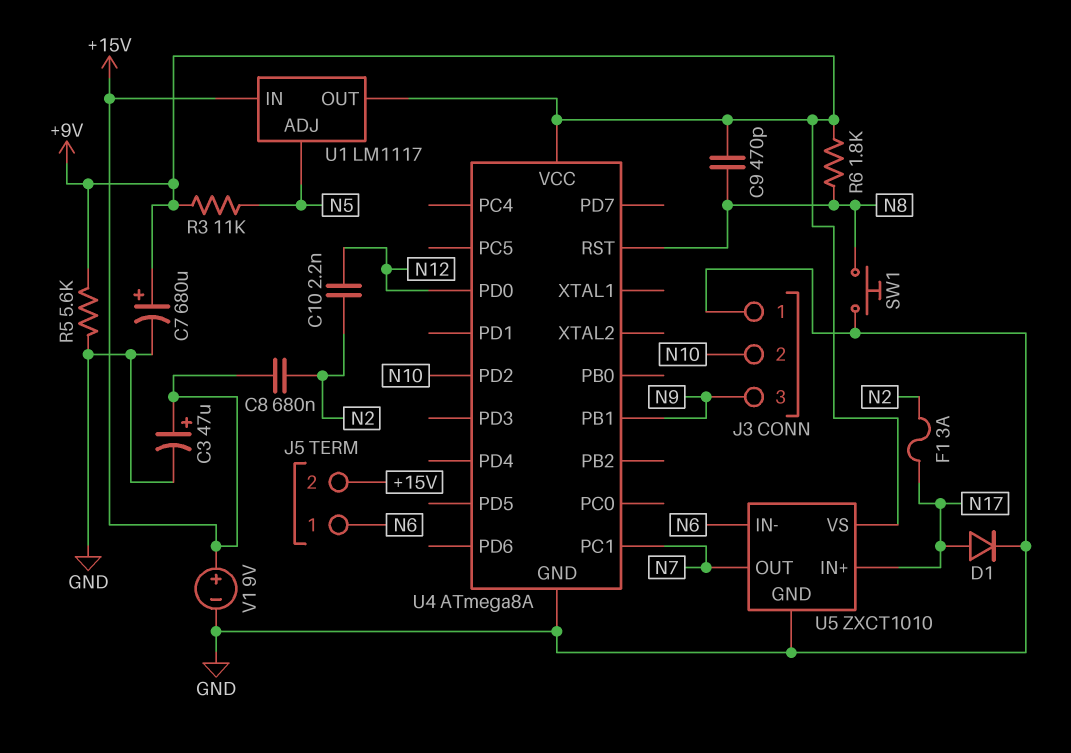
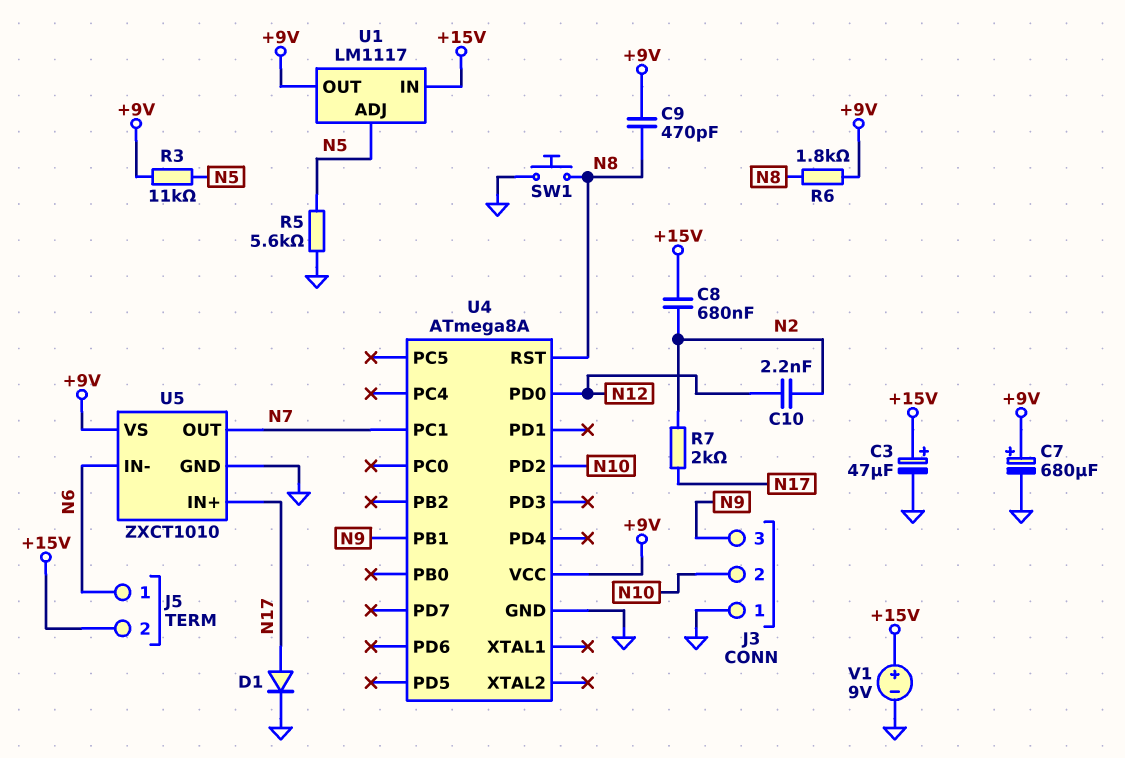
F1: 3A (N2, N17) -> none
R5: 5.6k (+9V, GND) -> 5.6k (GND, N5)
R7: none -> 2k (N2, N17)

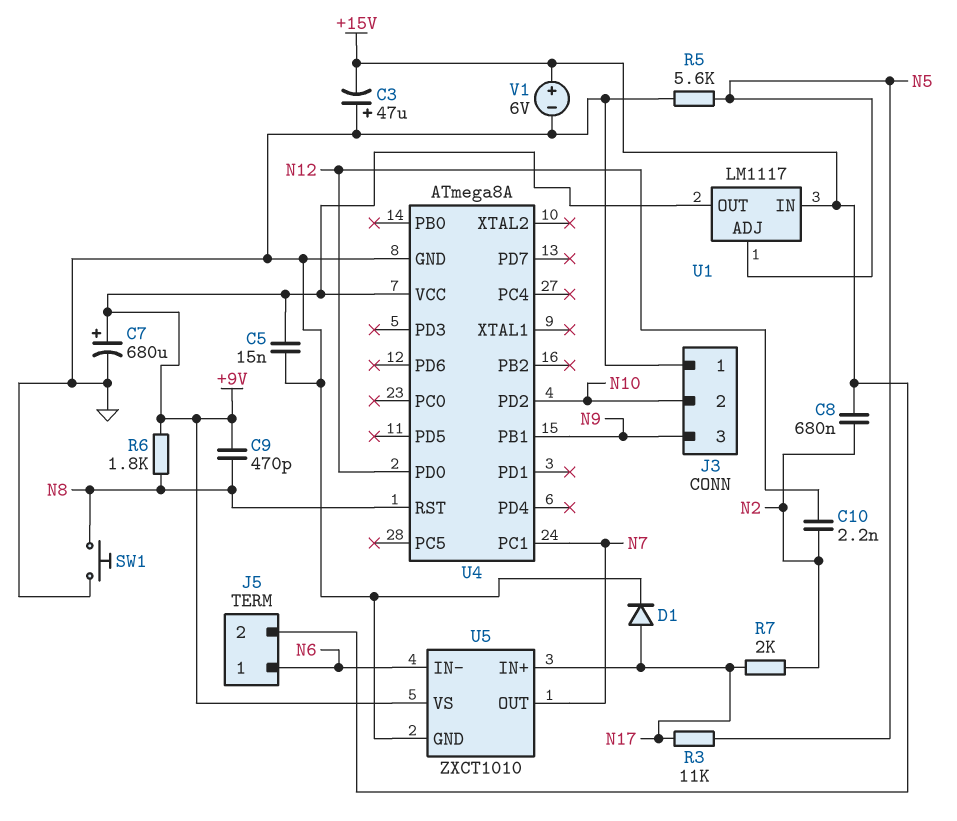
C3: 47uF (plus +15V, minus GND) -> 47uF (plus GND, minus +15V)
C5: none -> 15nF (+9V, GND)
R3: 11k (+9V, N5) -> 11k (N5, N17)
V1: 9V (plus +15V, minus GND) -> 6V (plus +15V, minus GND)

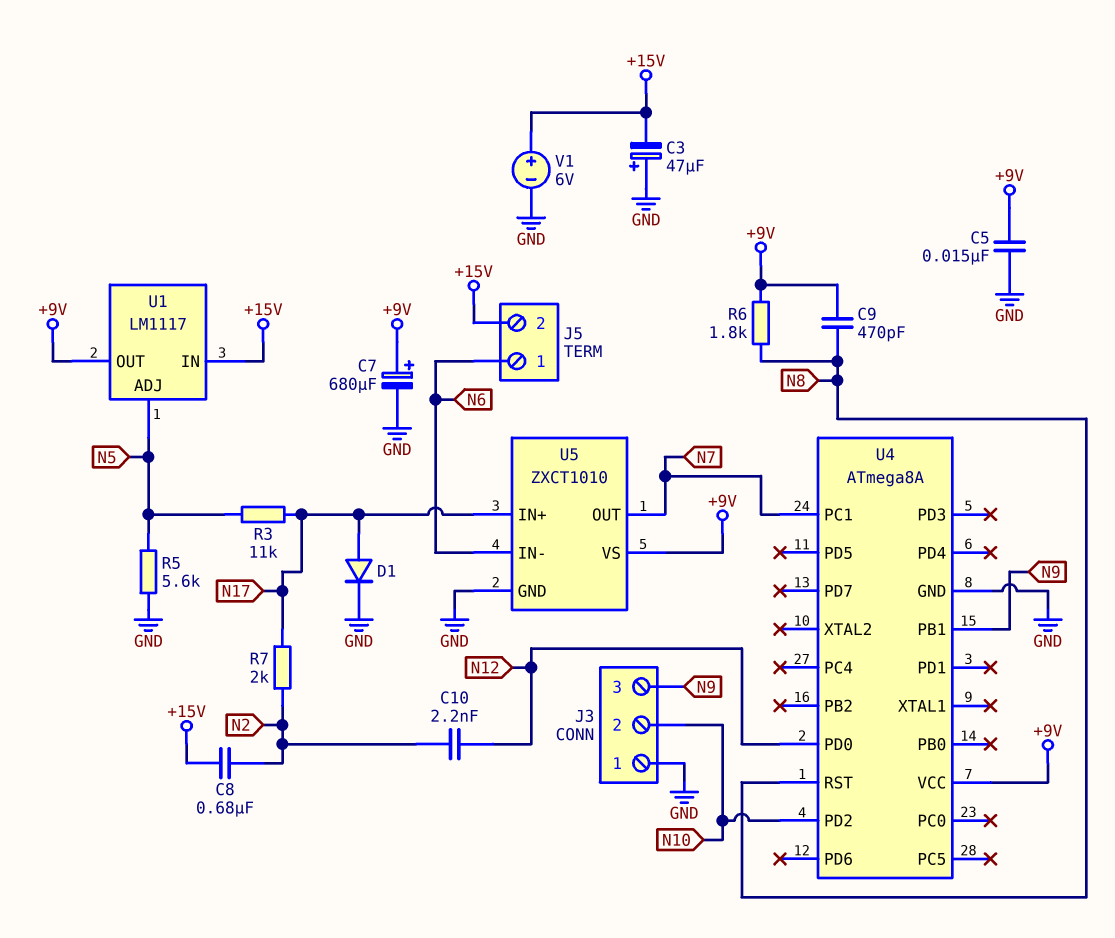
SW1: button (GND, N8) -> none

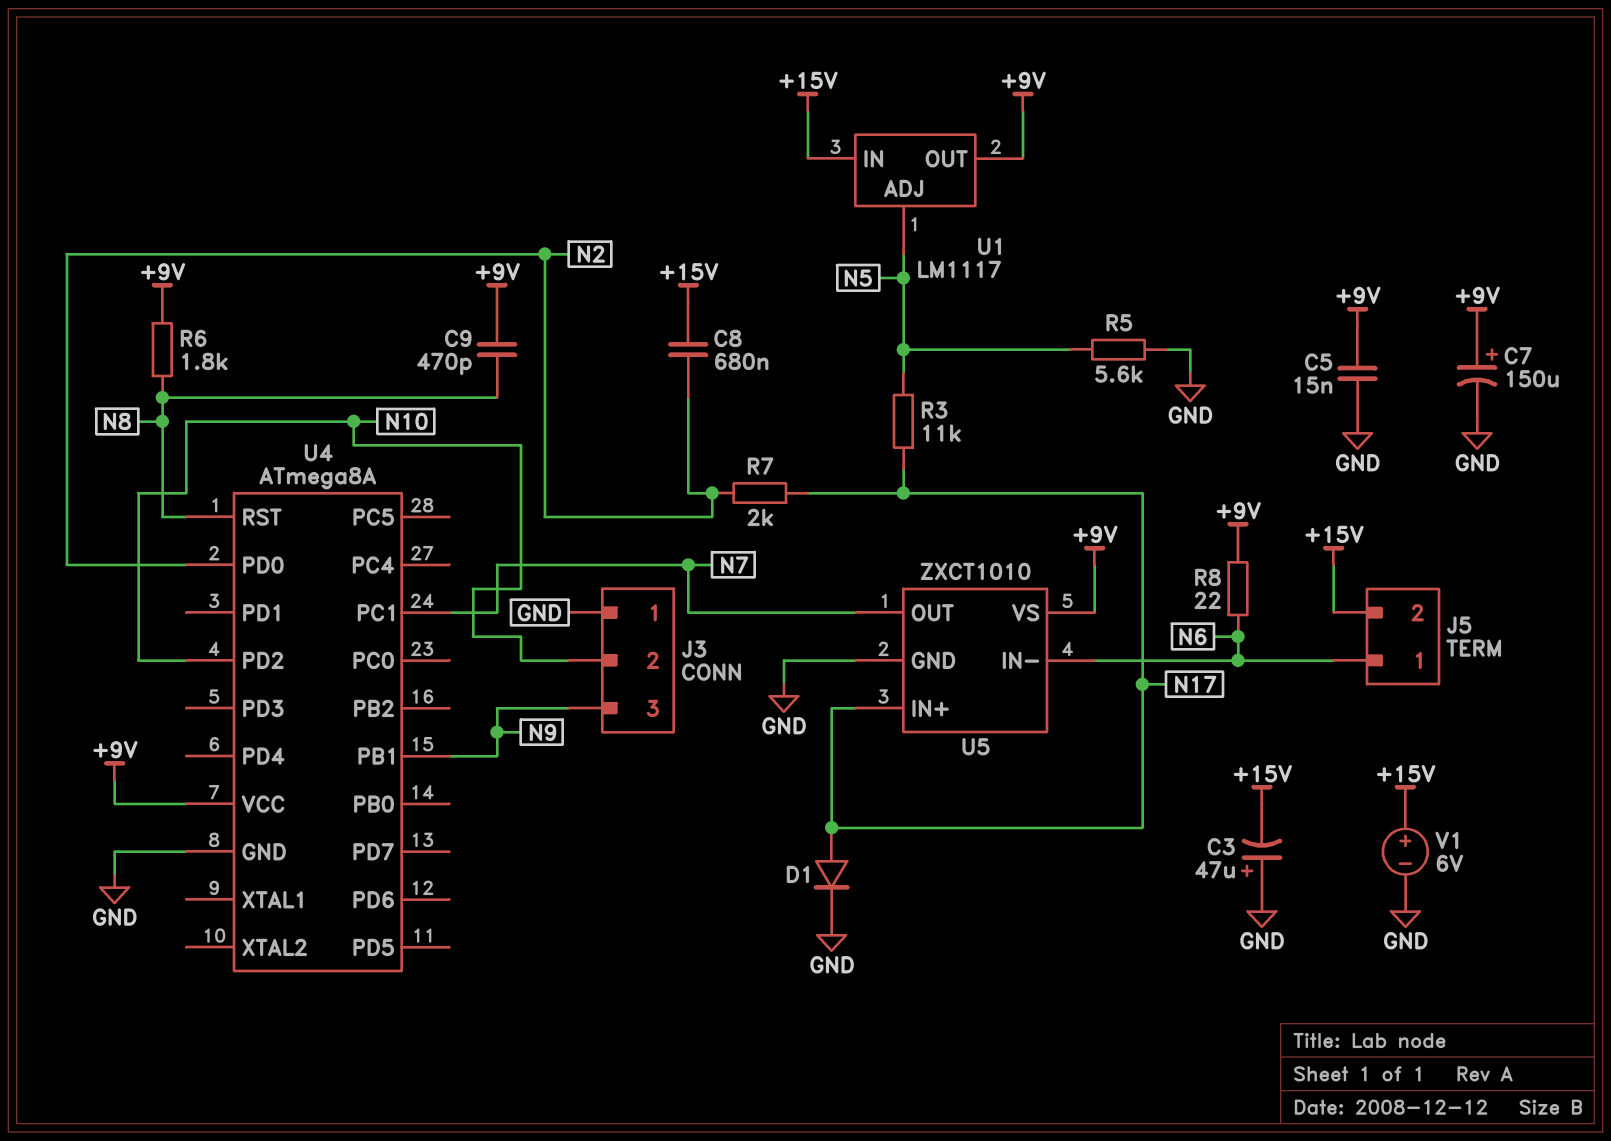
C7: 680uF (plus +9V, minus GND) -> 150uF (plus +9V, minus GND)
C10: 2.2nF (N2, N12) -> none
R8: none -> 22 (+9V, N6)
U4 pin PD0: N12 -> N2

